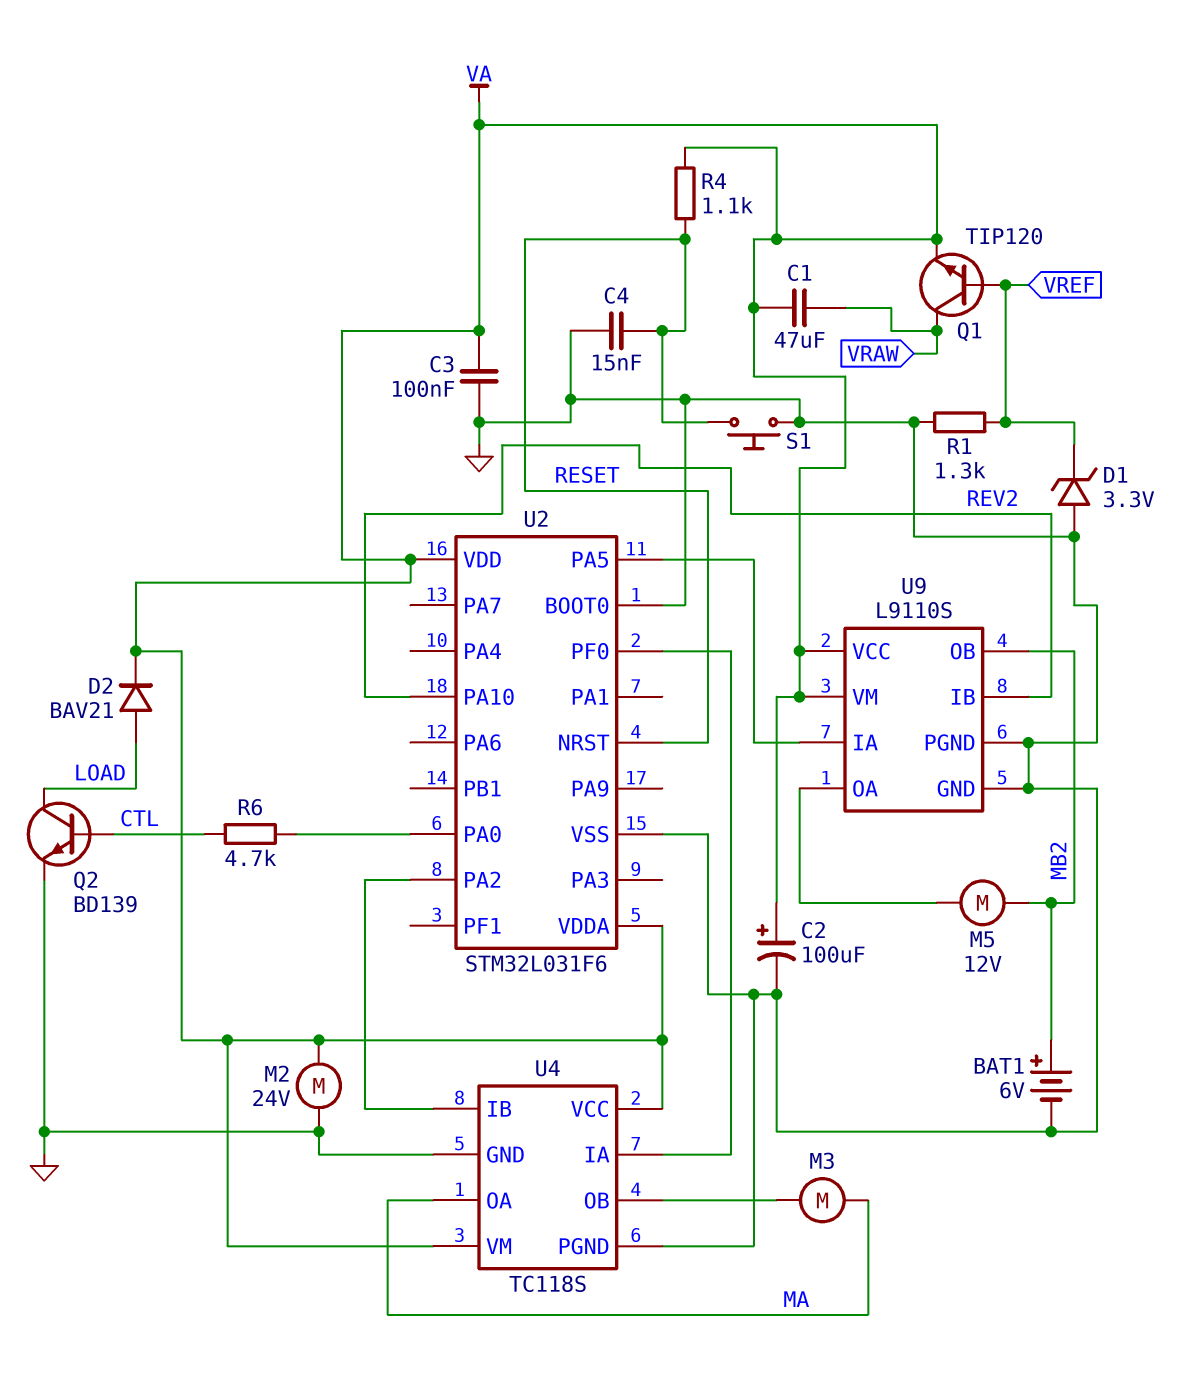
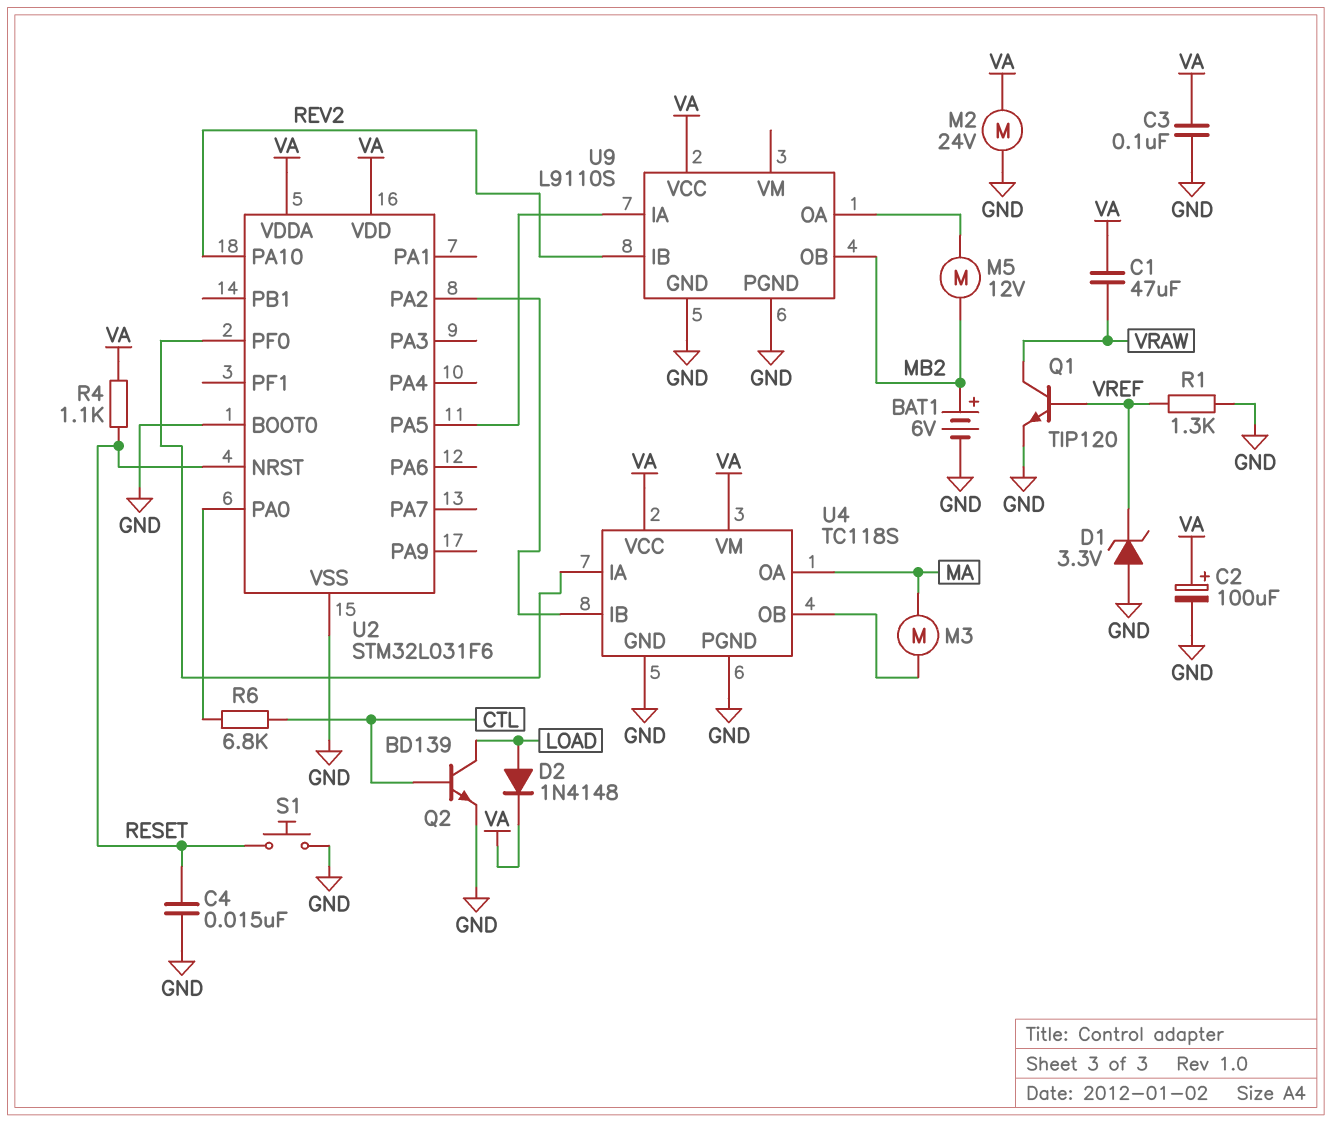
D2: diode BAV21 (A LOAD, K VA) -> diode 1N4148 (A LOAD, K VA)
Q1: NPN TIP120 (B VREF, C VRAW, E VA) -> NPN TIP120 (B VREF, C VRAW, E GND)
R6: 4.7k (CTL, U2/PA0) -> 6.8k (CTL, U2/PA0)
U9 pin VM: VA -> none

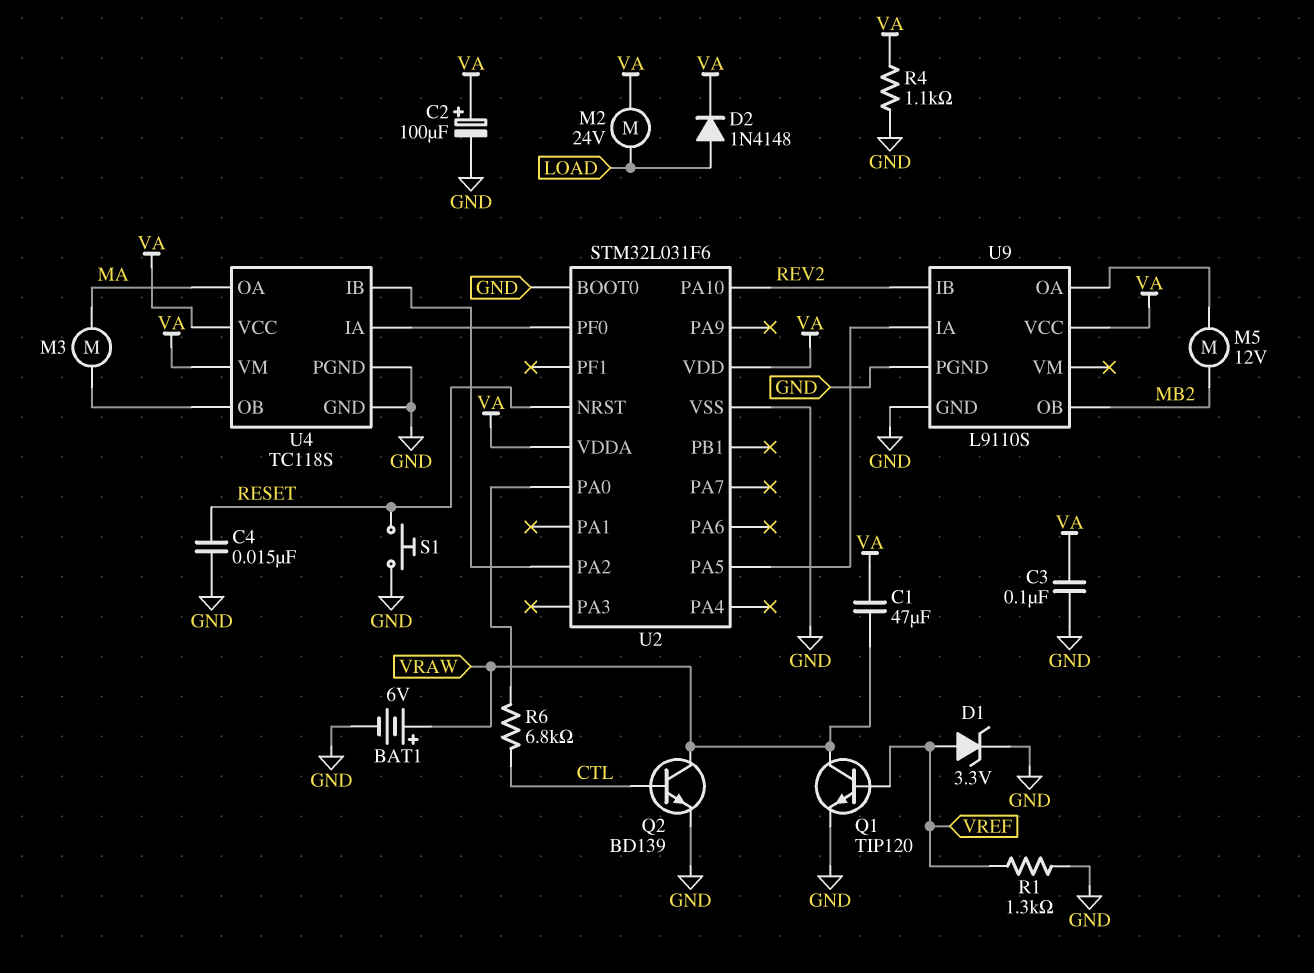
BAT1: 6V (plus MB2, minus GND) -> 6V (plus VRAW, minus GND)
D1: zener 3.3V (A GND, K VREF) -> zener 3.3V (A VREF, K GND)
M2: motor 24V (GND, VA) -> motor 24V (LOAD, VA)
Q2: NPN BD139 (B CTL, C LOAD, E GND) -> NPN BD139 (B CTL, C VRAW, E GND)
R4: 1.1k (RESET, VA) -> 1.1k (GND, VA)

